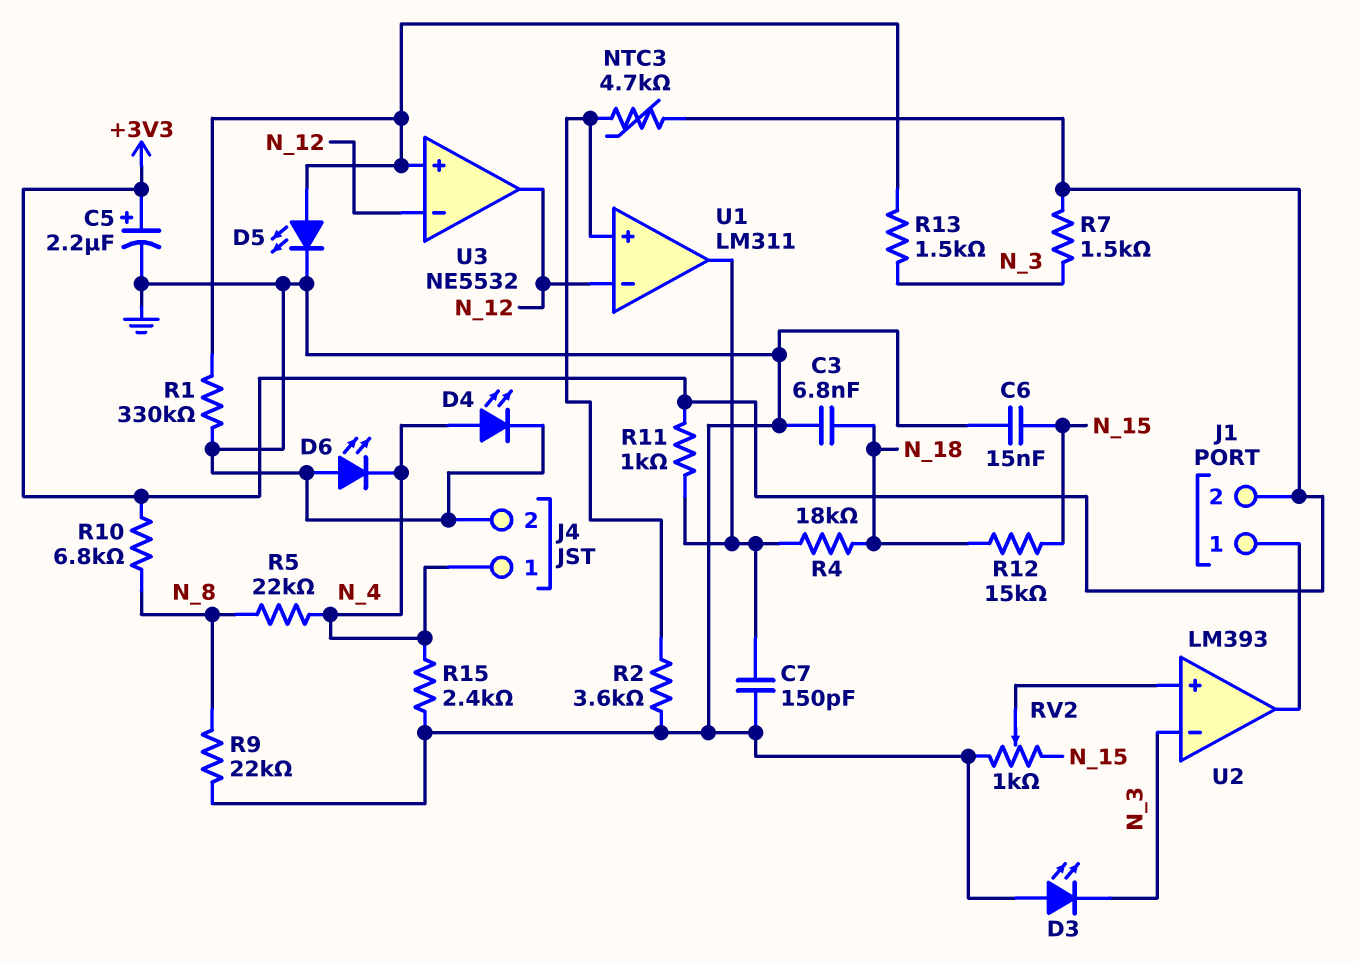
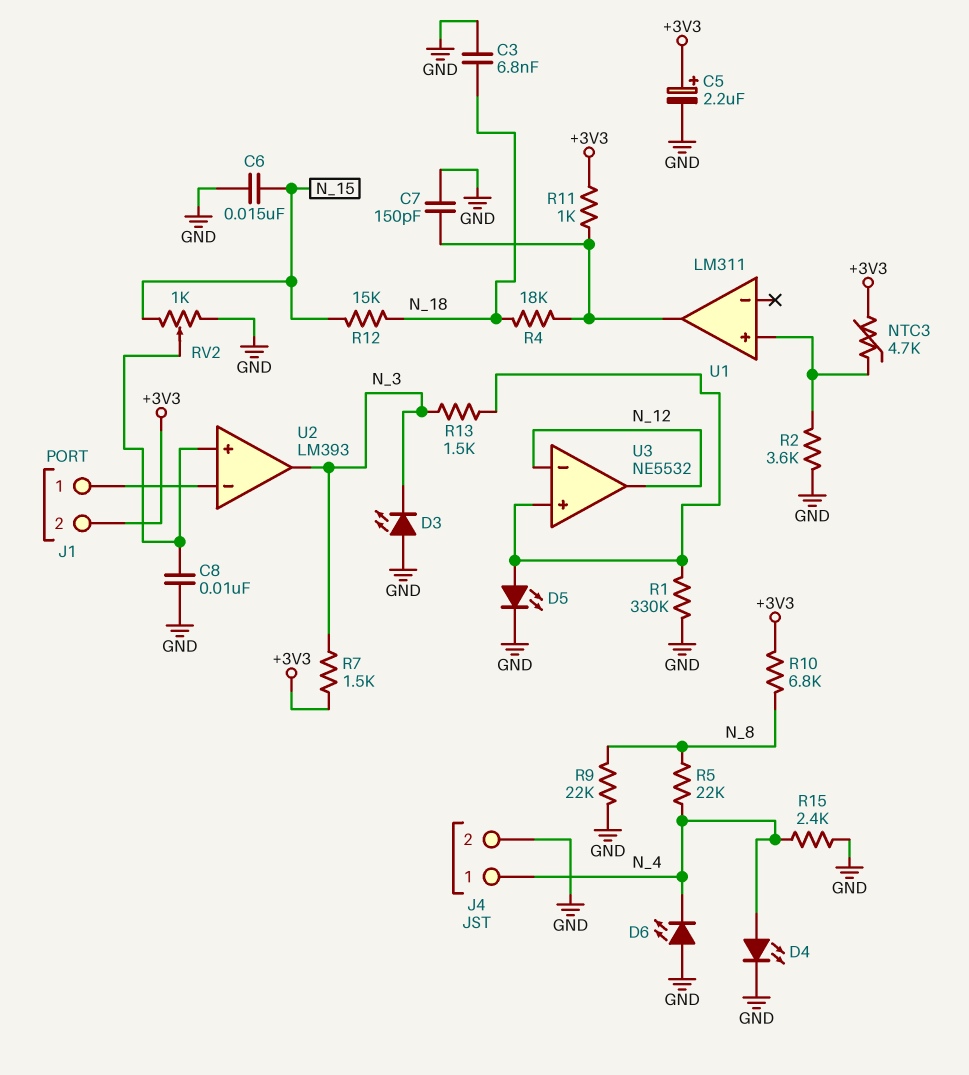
C8: none -> 10nF (GND, U2/in+)
U1 pin in-: N_12 -> none
U2 pin in-: N_3 -> J1/1
U2 pin out: J1/1 -> N_3

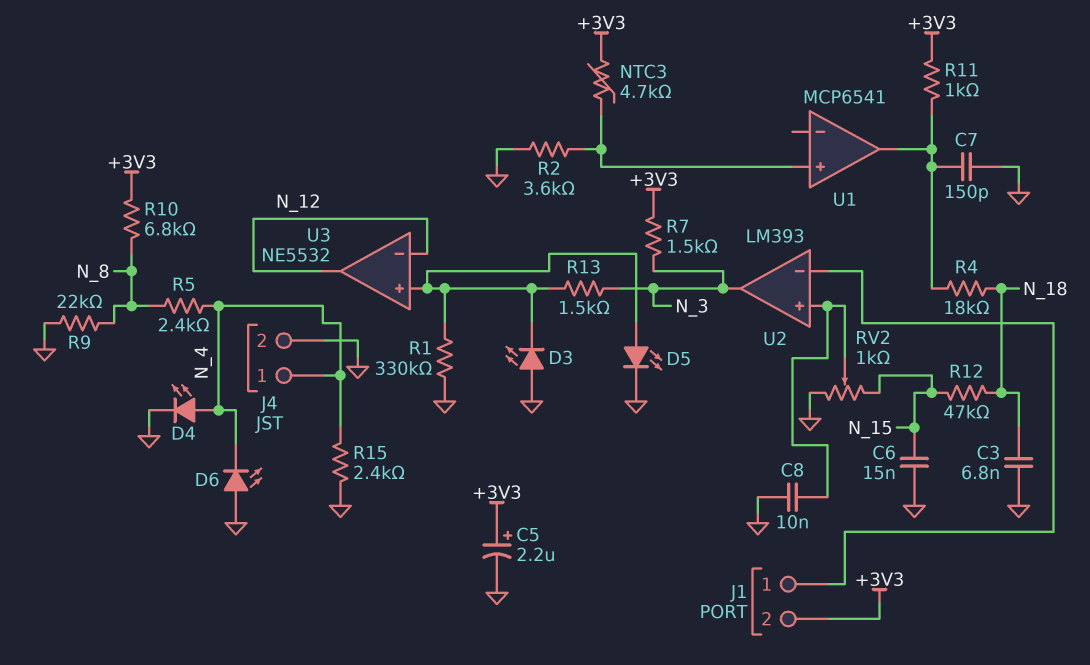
D3: LED (A GND, K N_3) -> LED (A GND, K U3/in+)
R5: 22k (N_4, N_8) -> 2.4k (N_4, N_8)
R12: 15k (N_15, N_18) -> 47k (N_15, N_18)
U1: LM311 -> MCP6541

